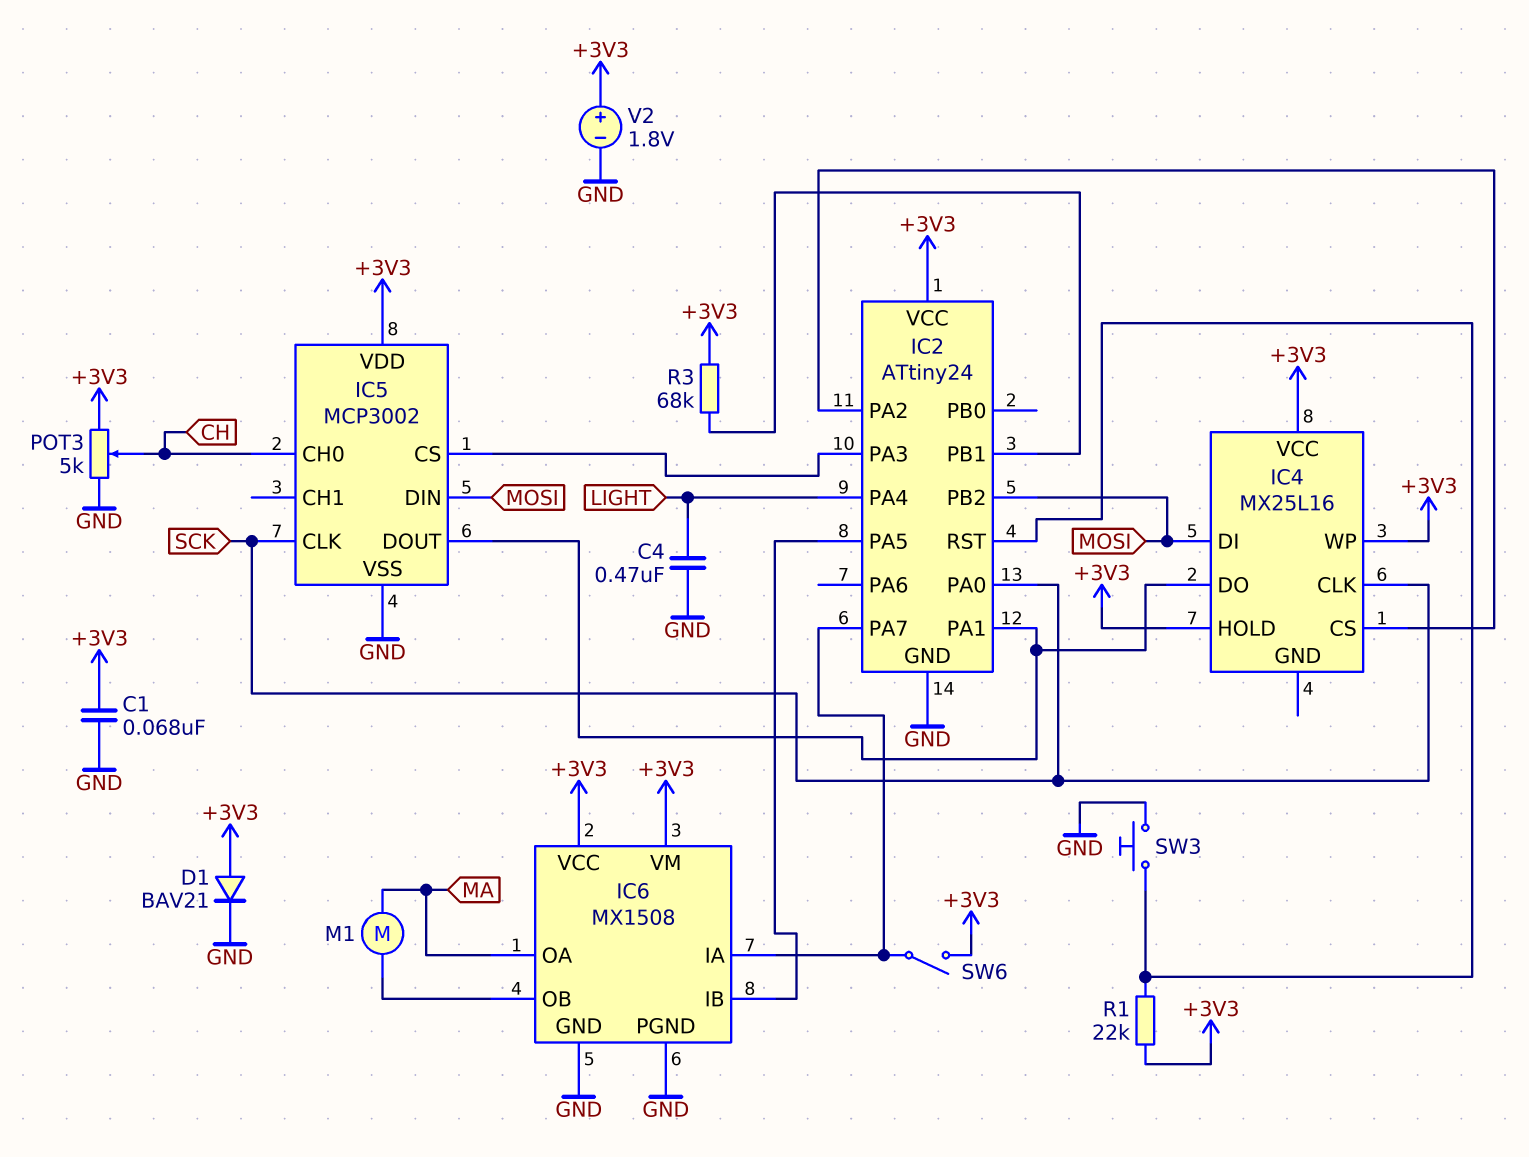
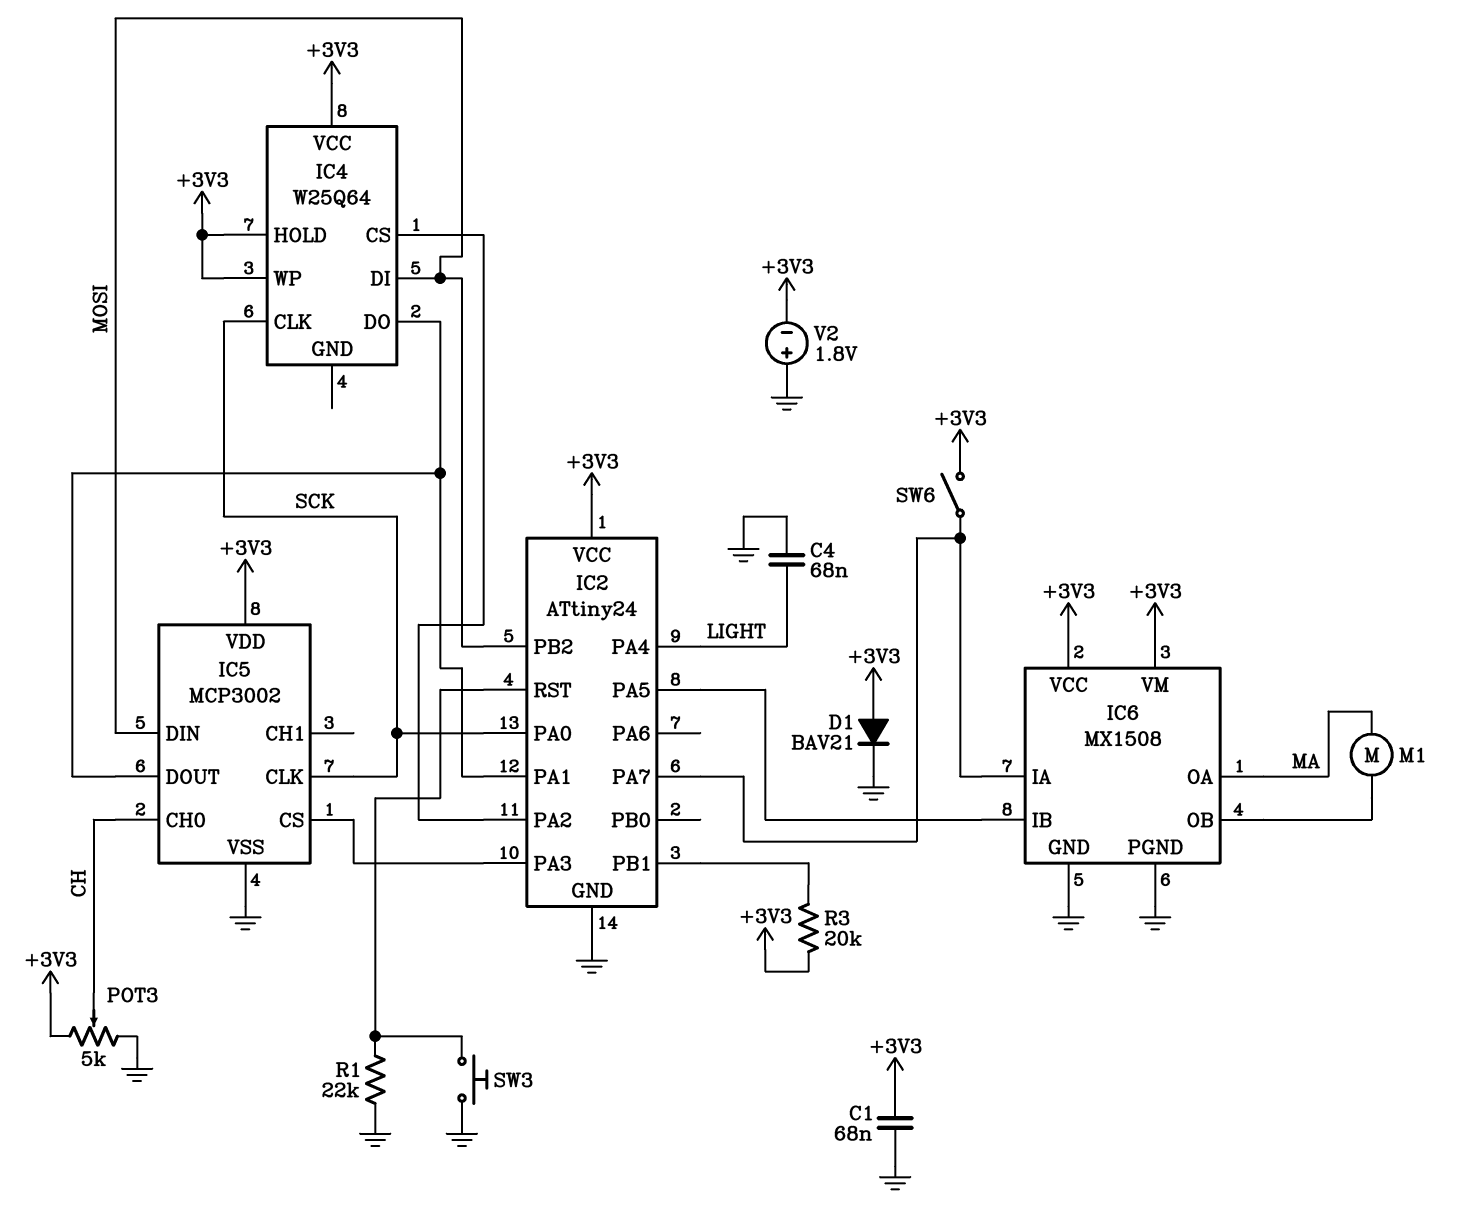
C4: 470nF (GND, LIGHT) -> 68nF (GND, LIGHT)
IC4: MX25L16 -> W25Q64
R1: 22k (+3V3, IC2/RST) -> 22k (GND, IC2/RST)
R3: 68k (+3V3, IC2/PB1) -> 20k (+3V3, IC2/PB1)
V2: 1.8V (plus +3V3, minus GND) -> 1.8V (plus GND, minus +3V3)

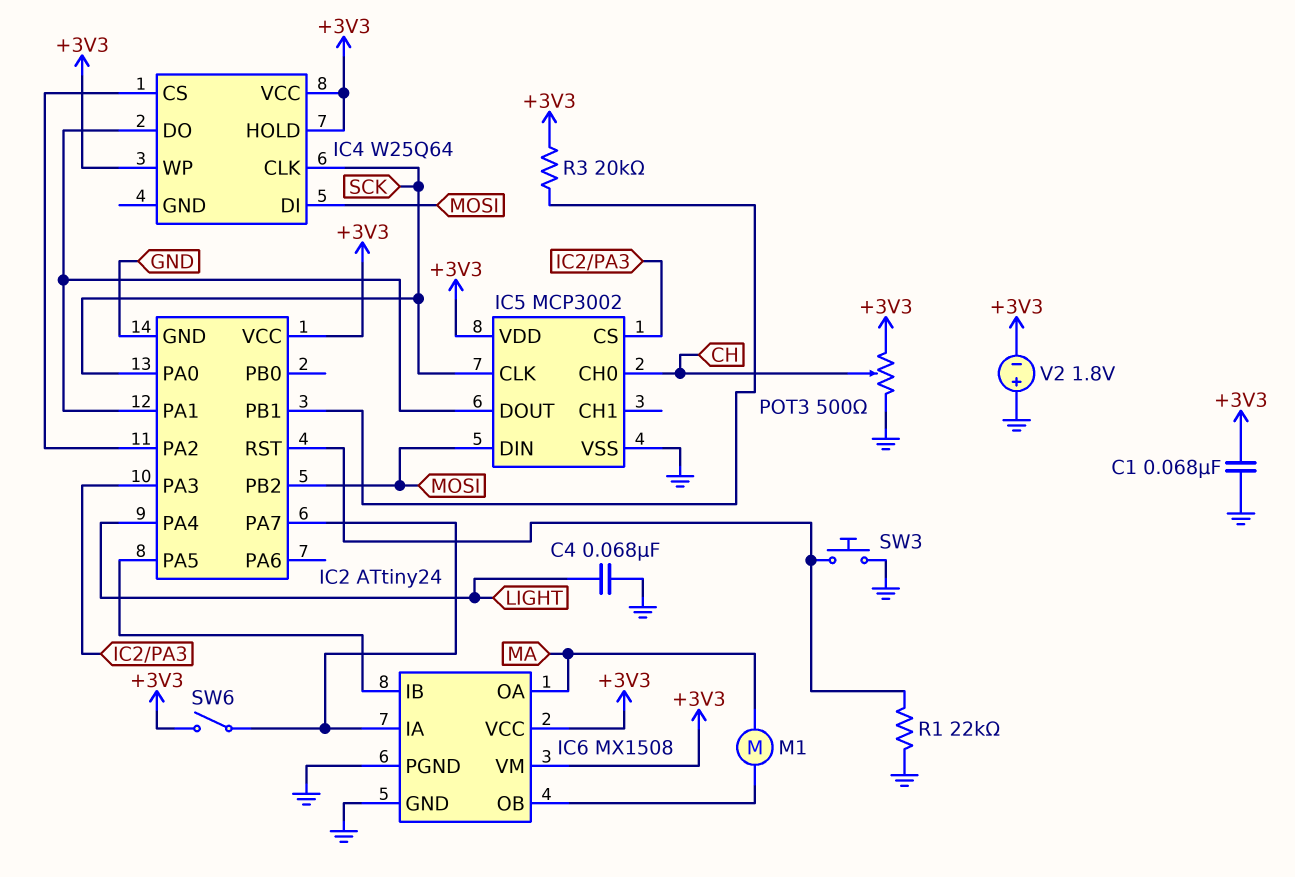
D1: diode BAV21 (A +3V3, K GND) -> none
POT3: 5k (+3V3, GND, wiper CH) -> 500 (+3V3, GND, wiper CH)

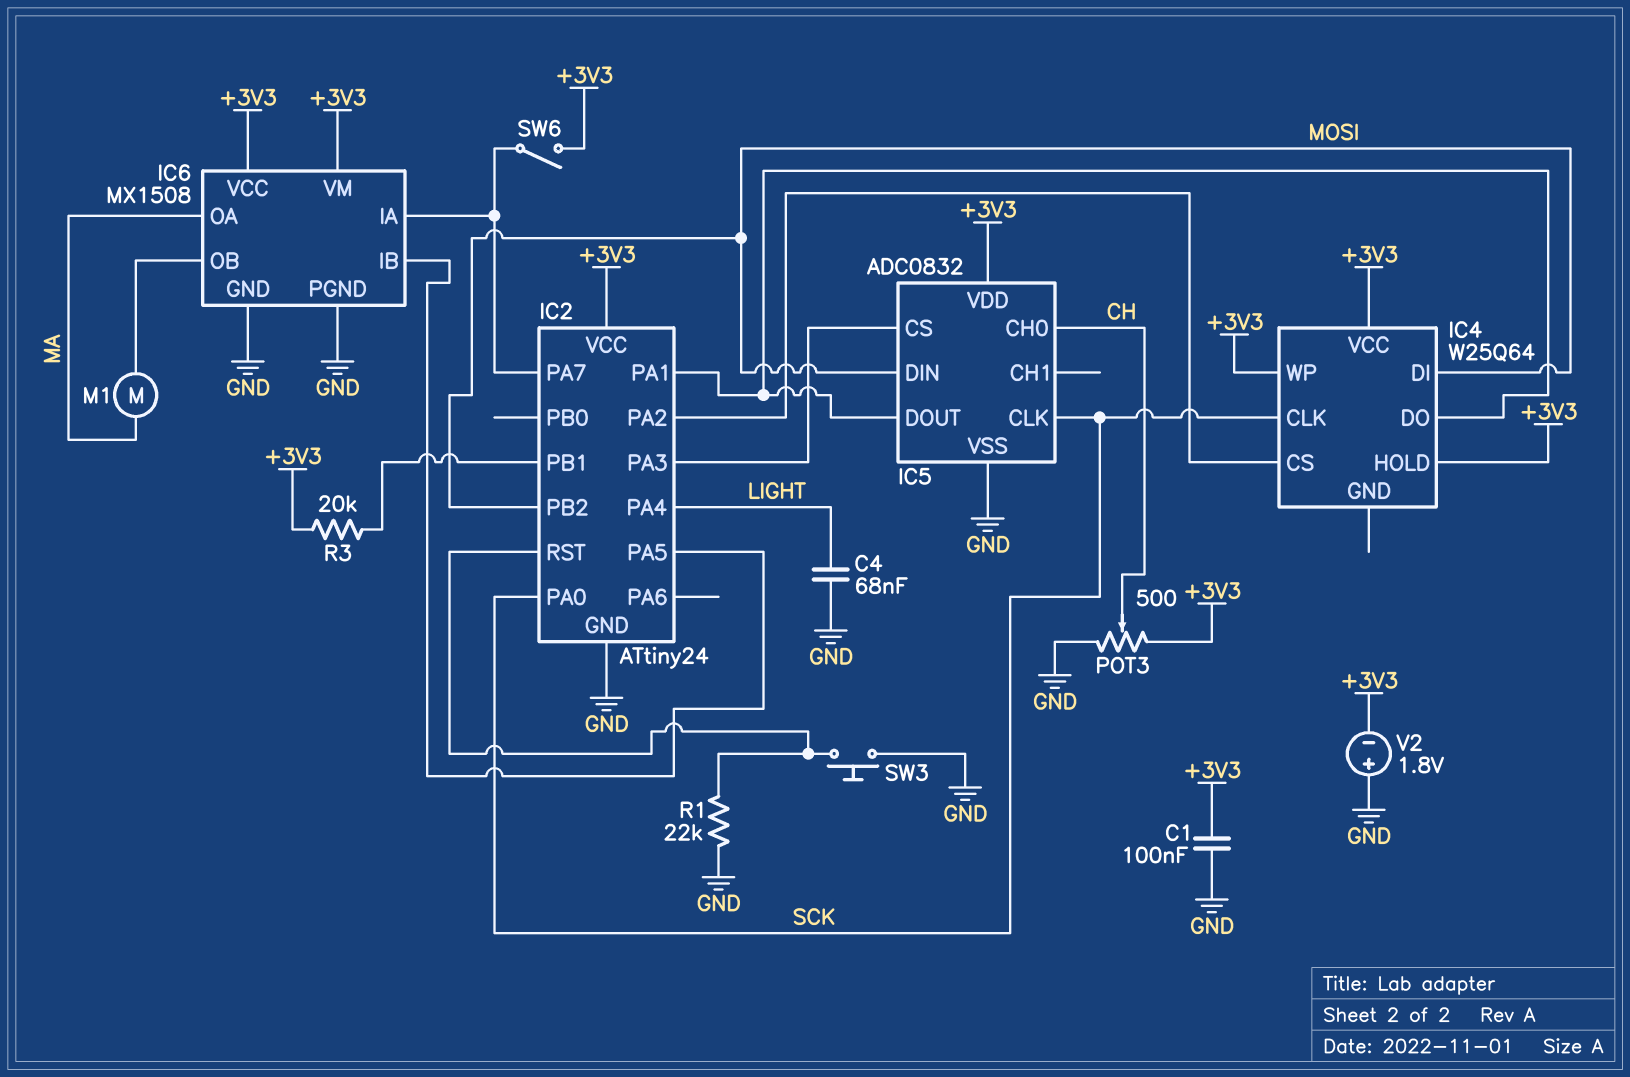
C1: 68nF (+3V3, GND) -> 100nF (+3V3, GND)
IC5: MCP3002 -> ADC0832

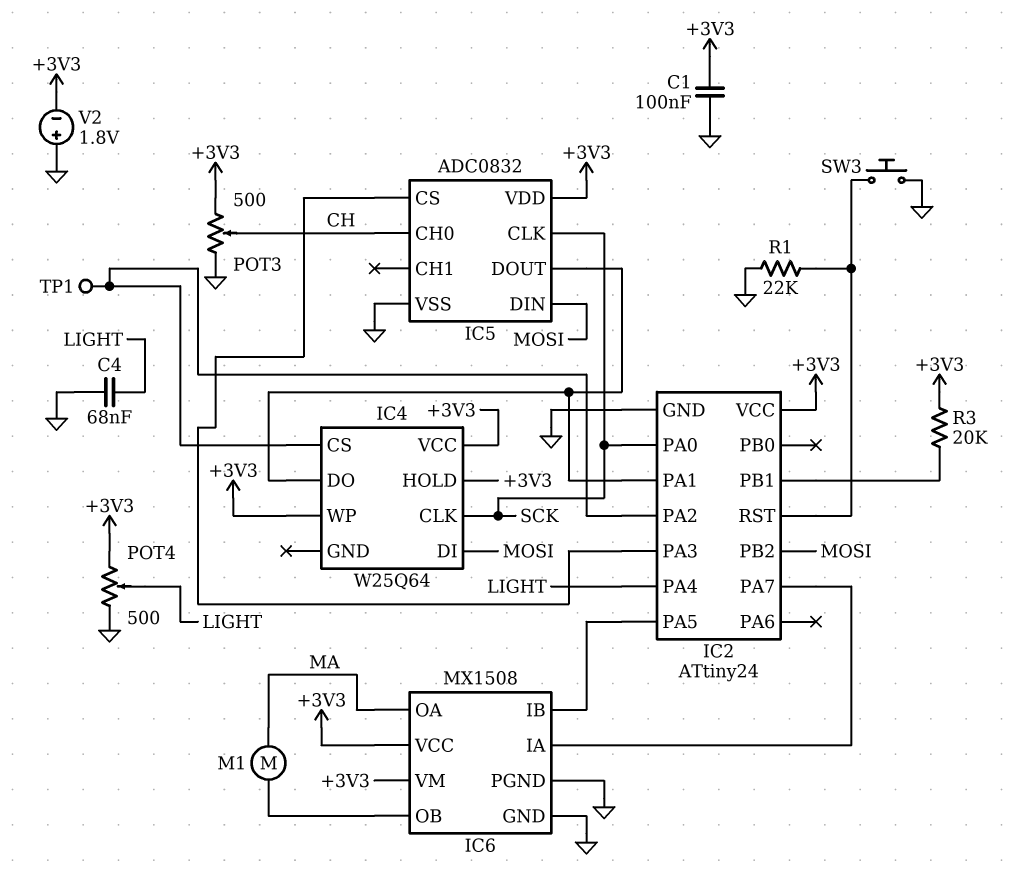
POT4: none -> 500 (+3V3, GND, wiper LIGHT)
SW6: switch (+3V3, IC2/PA7) -> none
TP1: none -> test point (IC2/PA2)

